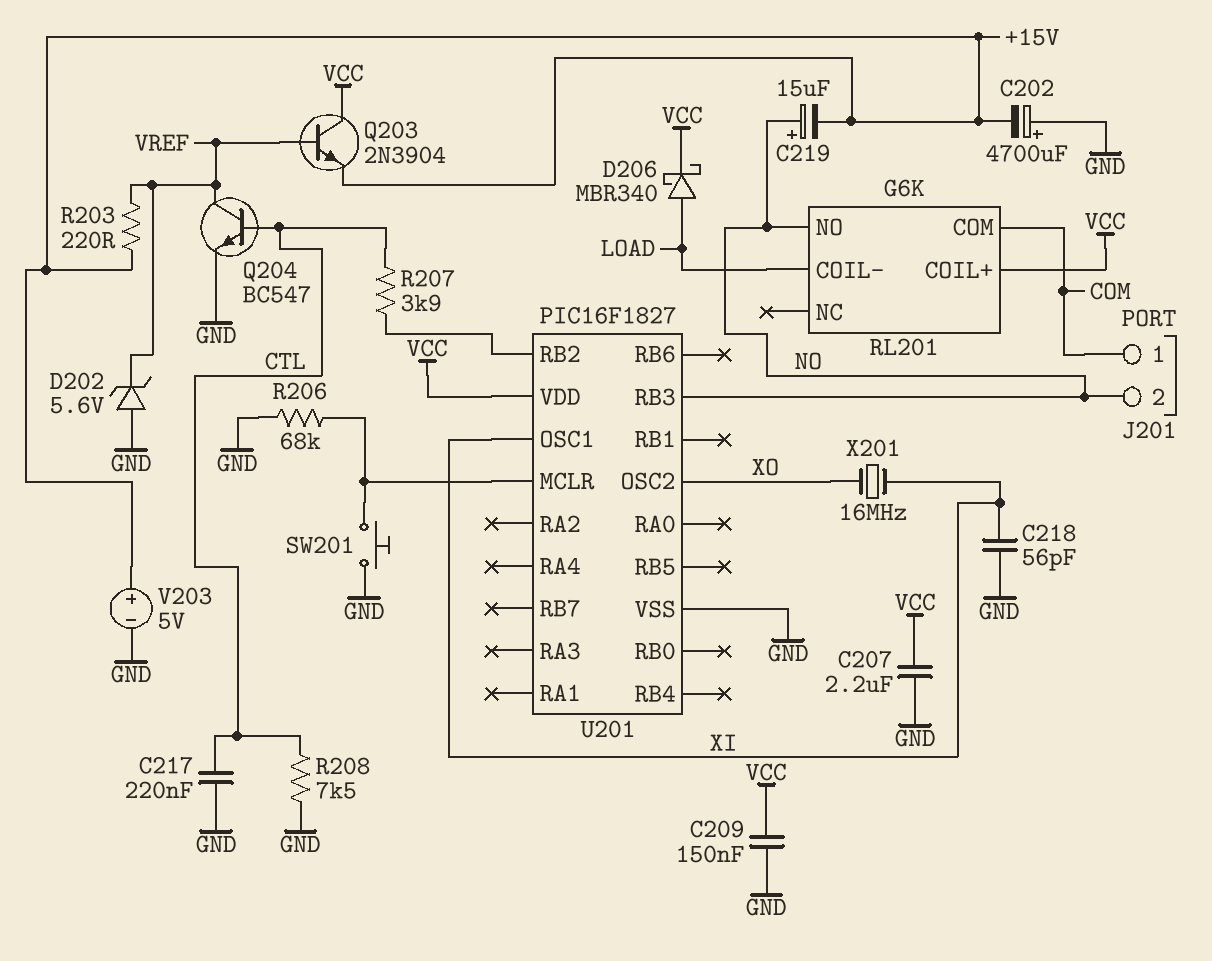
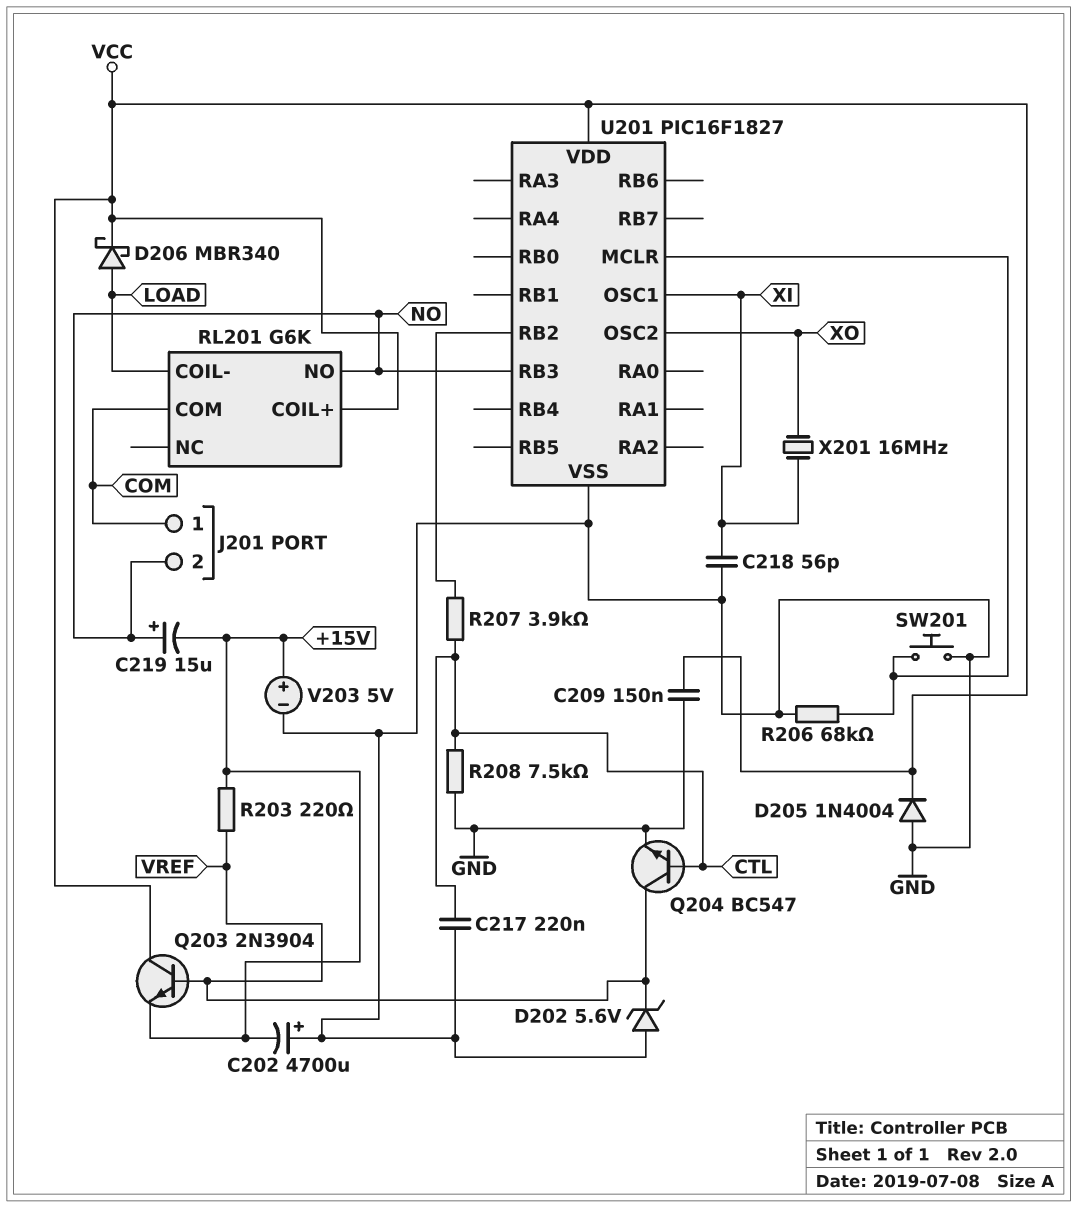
C207: 2.2uF (GND, VCC) -> none
D205: none -> diode 1N4004 (A GND, K VCC)

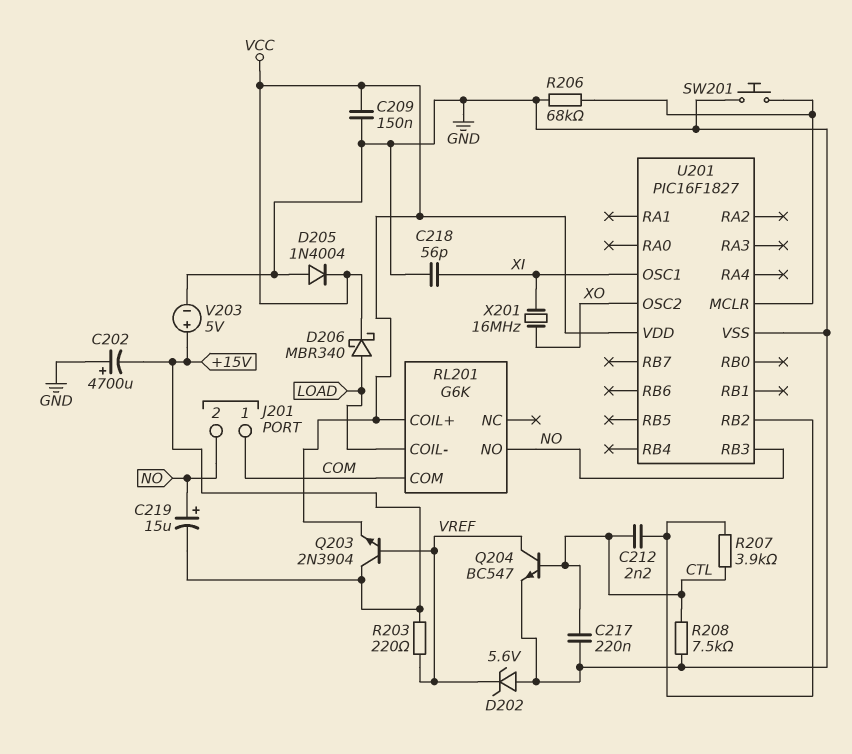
C212: none -> 2.2nF (CTL, U201/RB2)
Q203: NPN 2N3904 (B VREF, C VCC, E +15V) -> NPN 2N3904 (B VREF, C +15V, E VCC)

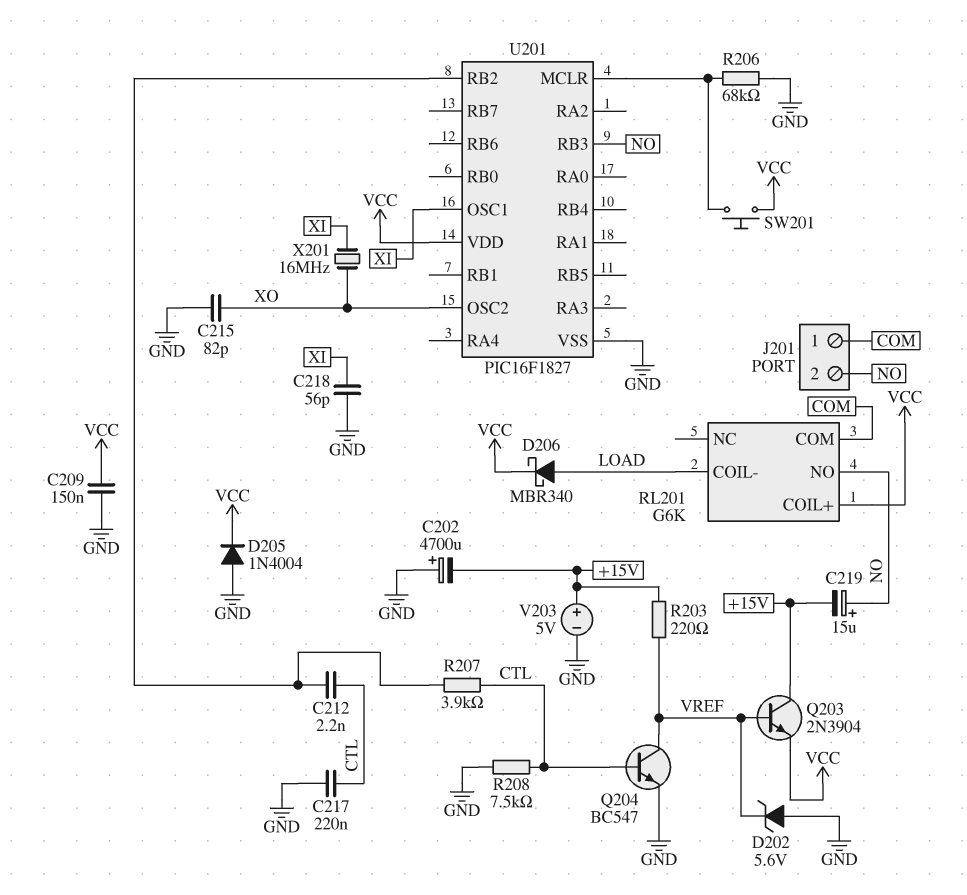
C215: none -> 82pF (GND, XO)
SW201: button (GND, U201/MCLR) -> button (U201/MCLR, VCC)

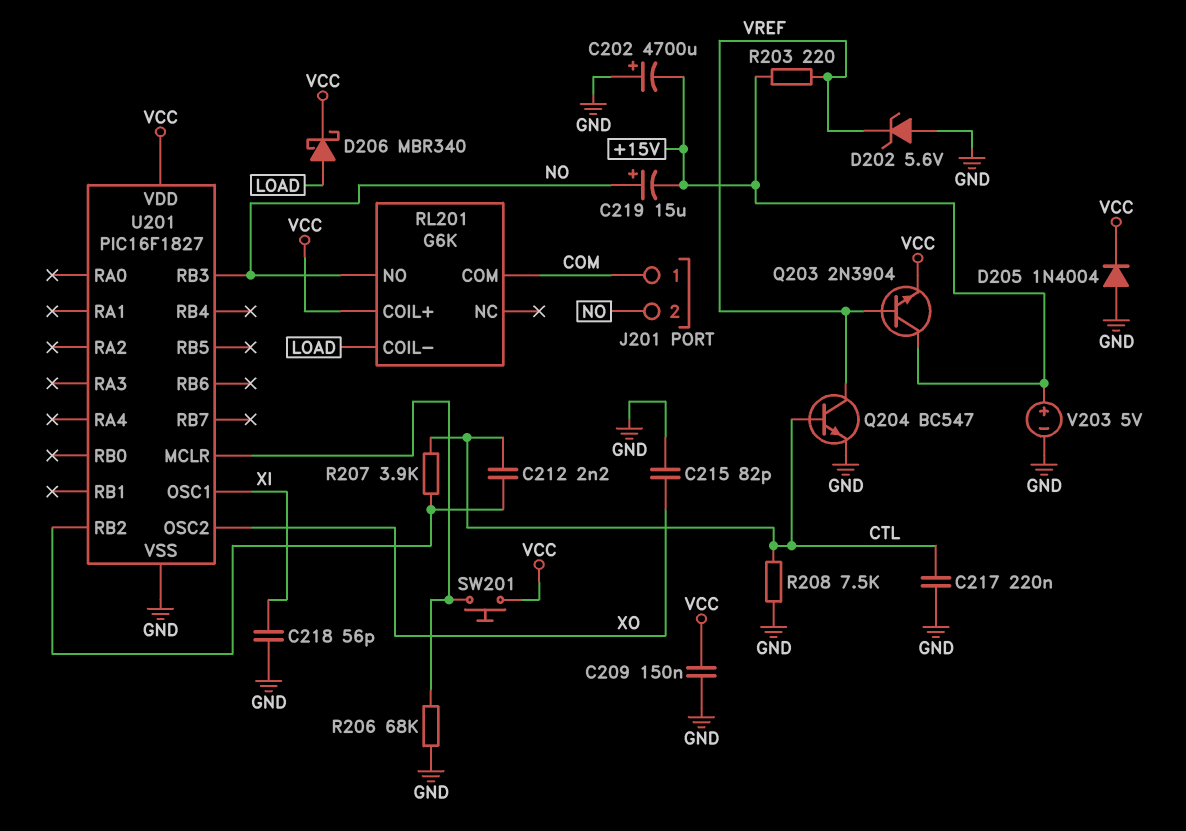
X201: 16MHz (XI, XO) -> none

